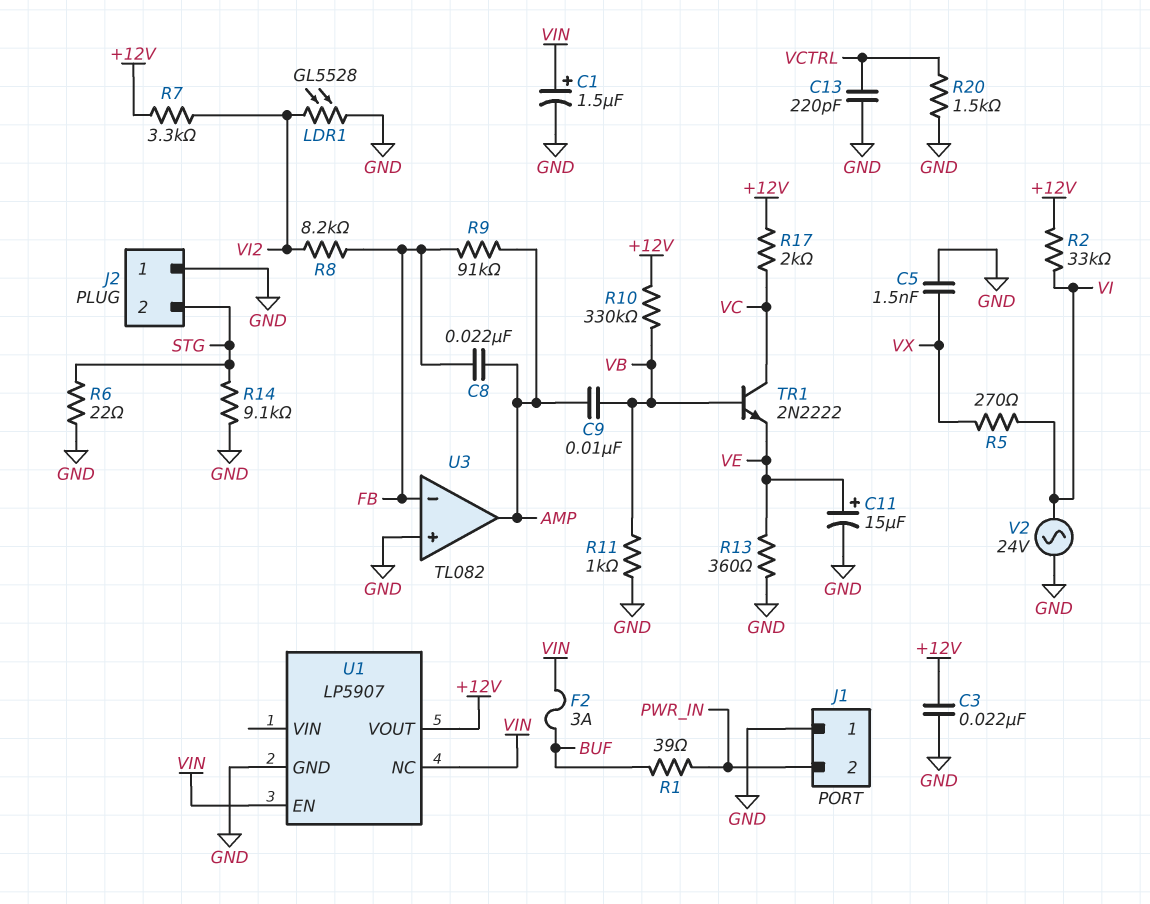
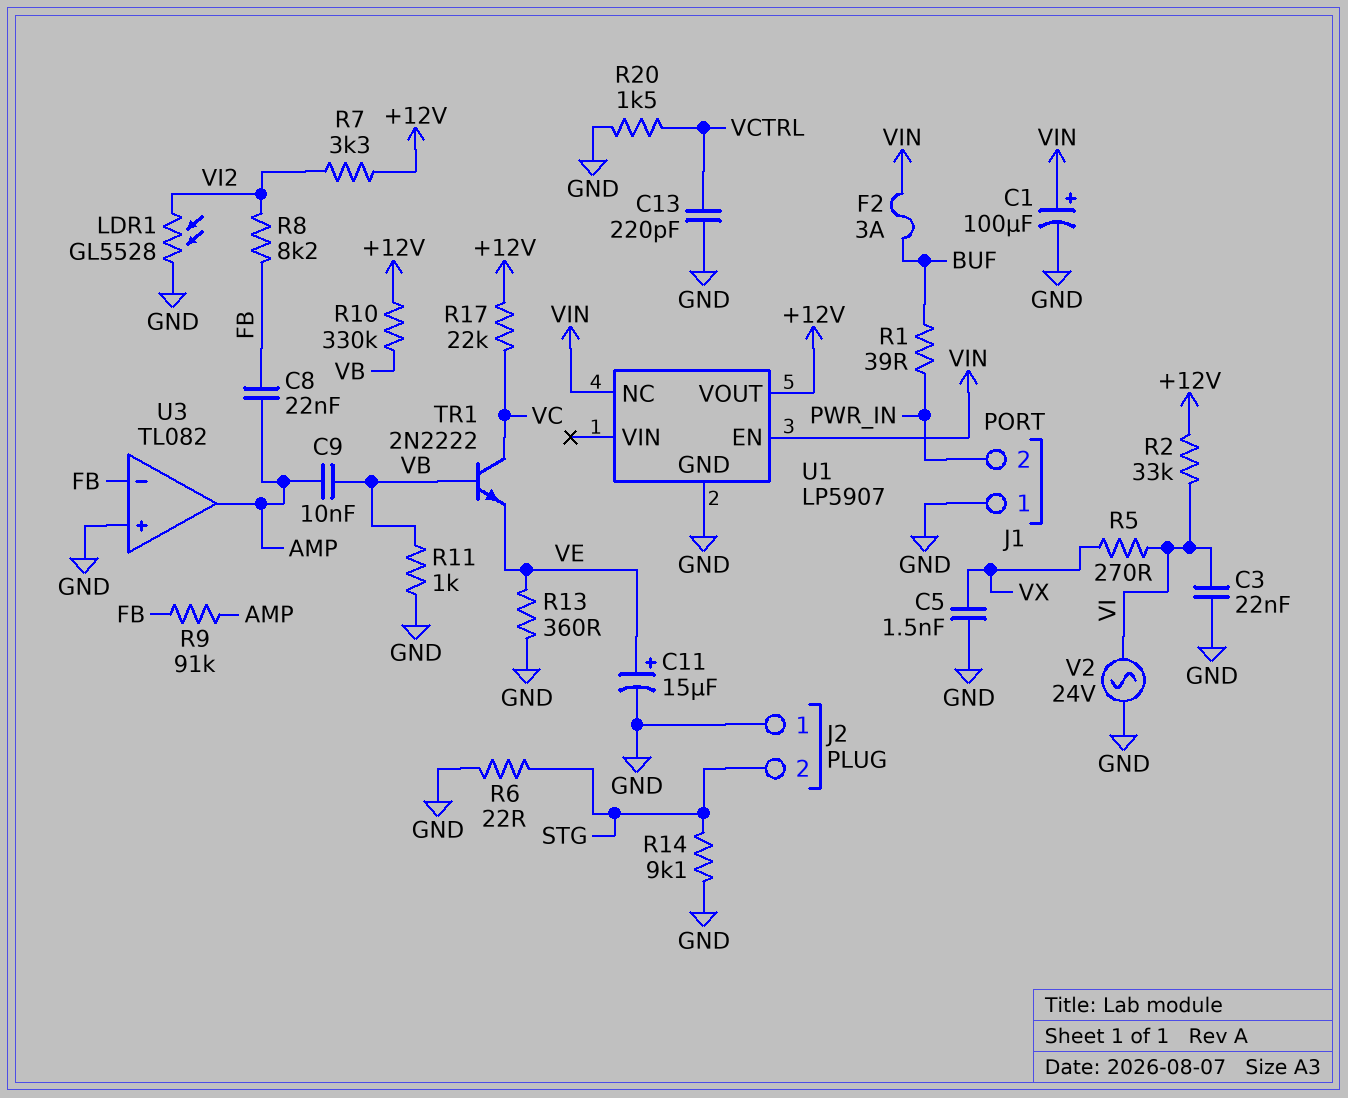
C1: 1.5uF (plus VIN, minus GND) -> 100uF (plus VIN, minus GND)
C3: 22nF (+12V, GND) -> 22nF (GND, VI)
R17: 2k (+12V, VC) -> 22k (+12V, VC)

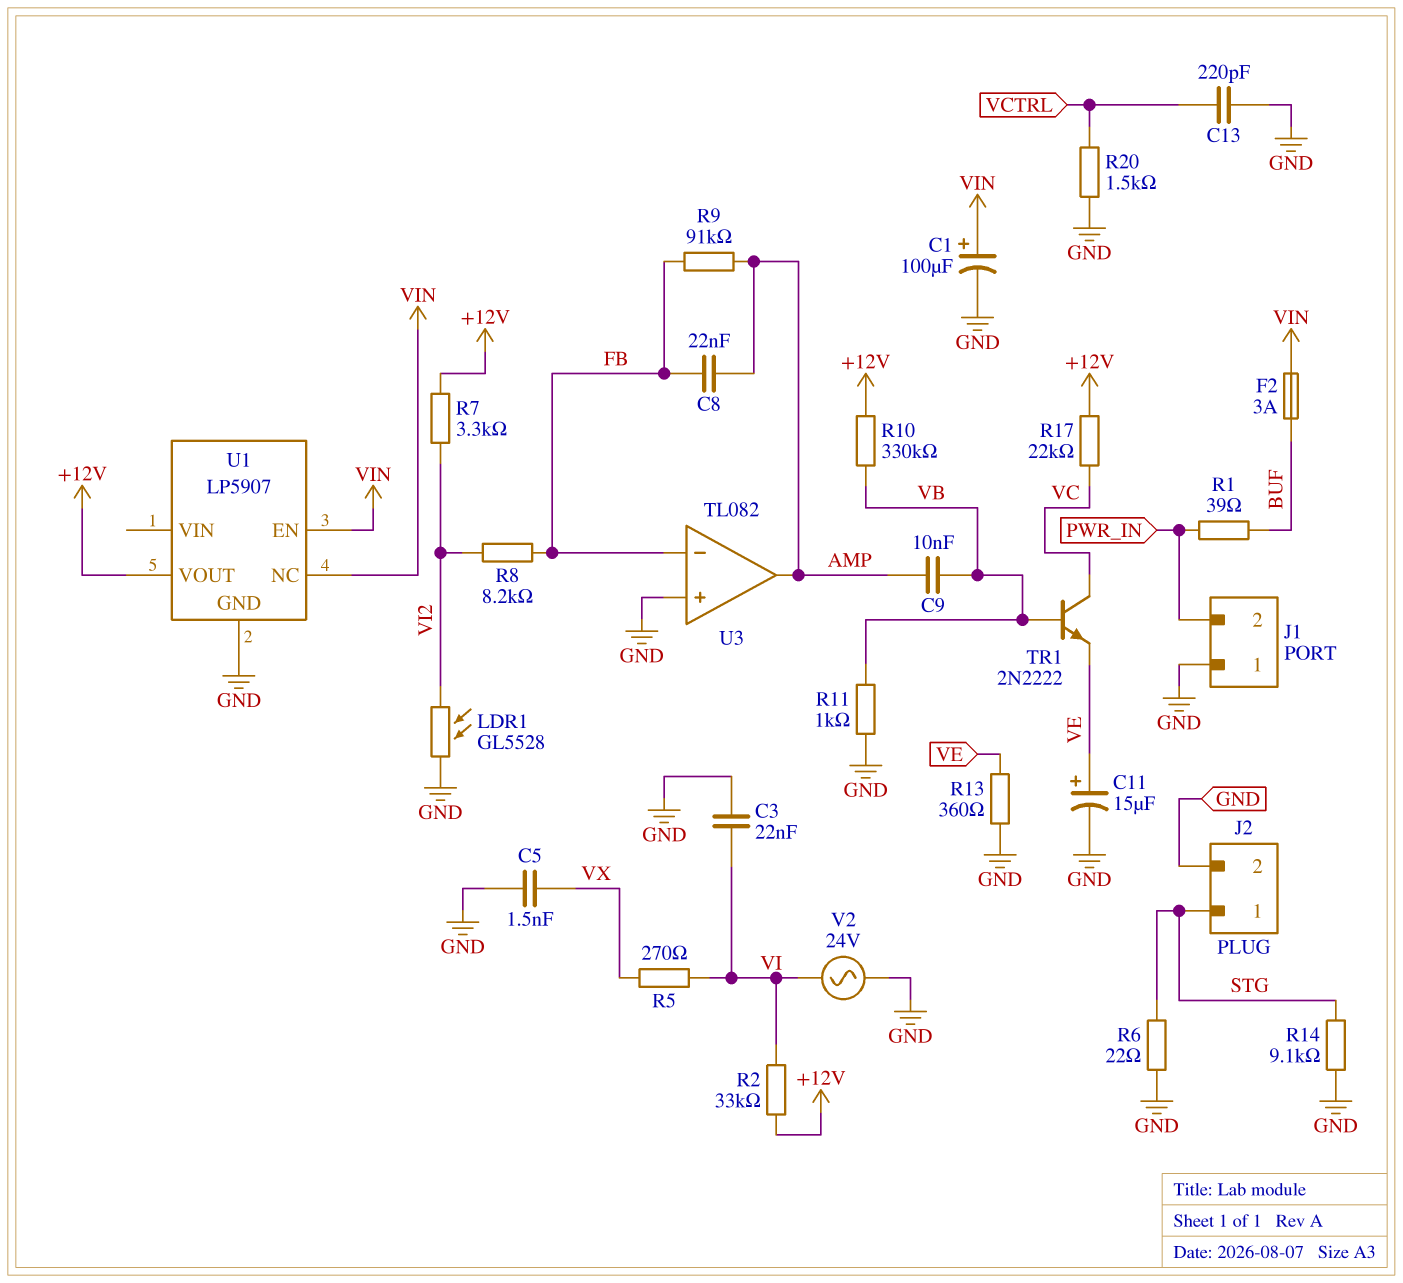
J2 pin 1: GND -> STG
J2 pin 2: STG -> GND

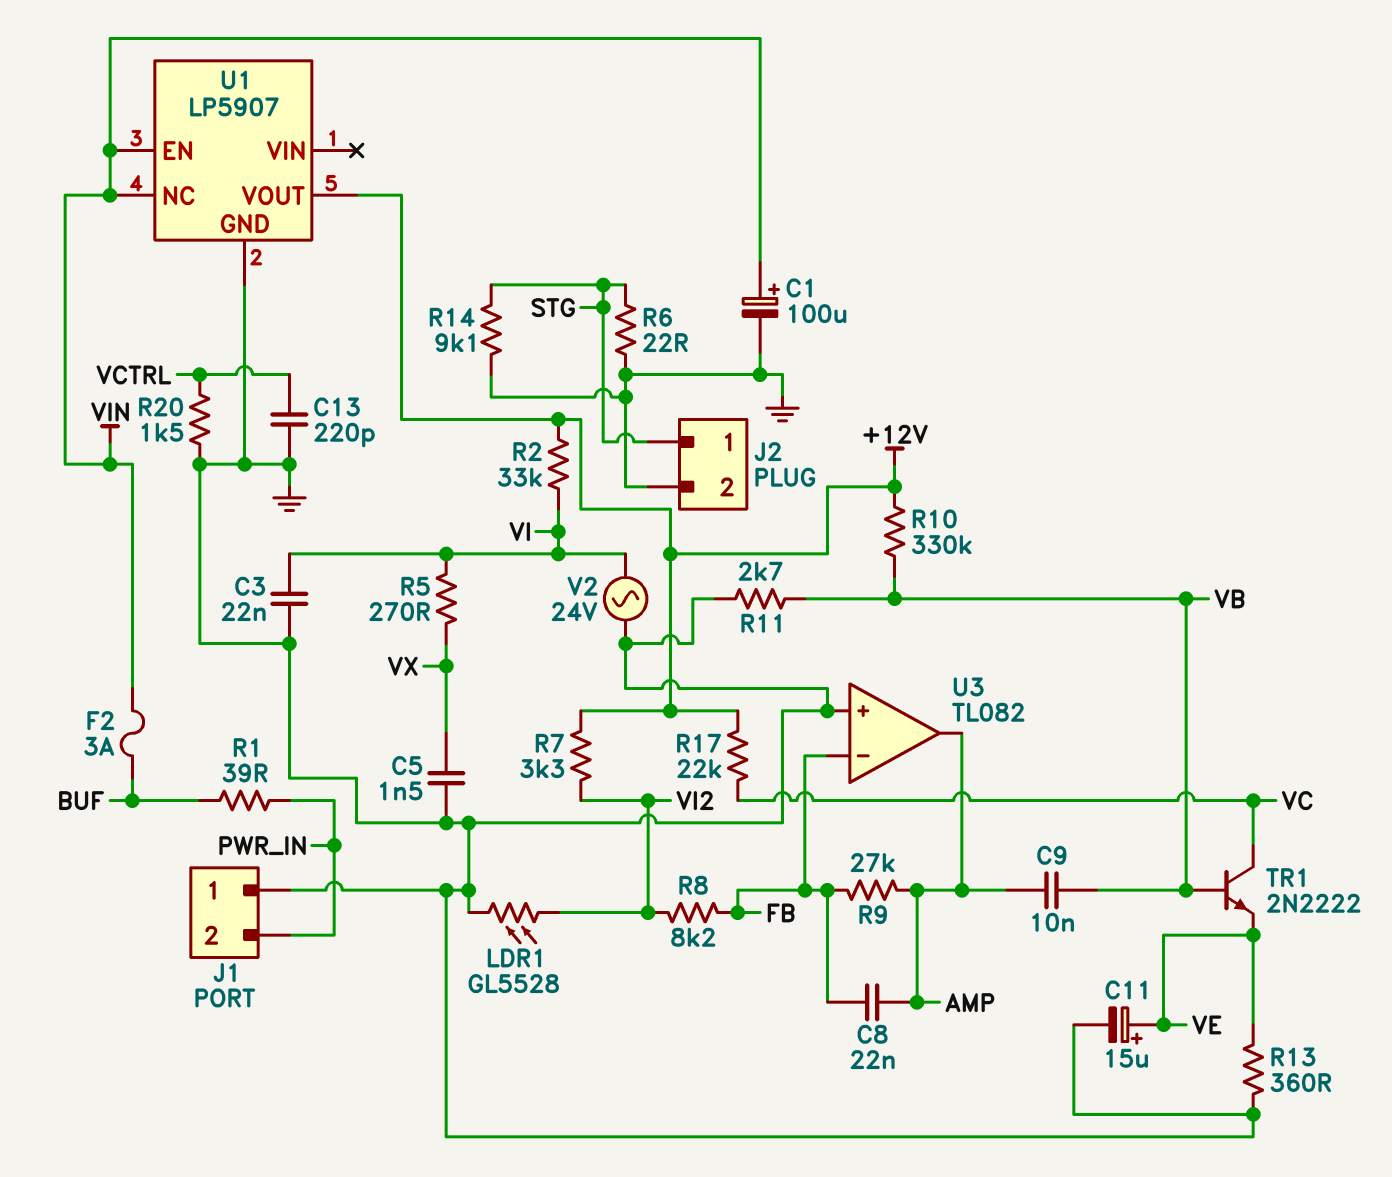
R9: 91k (AMP, FB) -> 27k (AMP, FB)
R11: 1k (GND, VB) -> 2.7k (GND, VB)

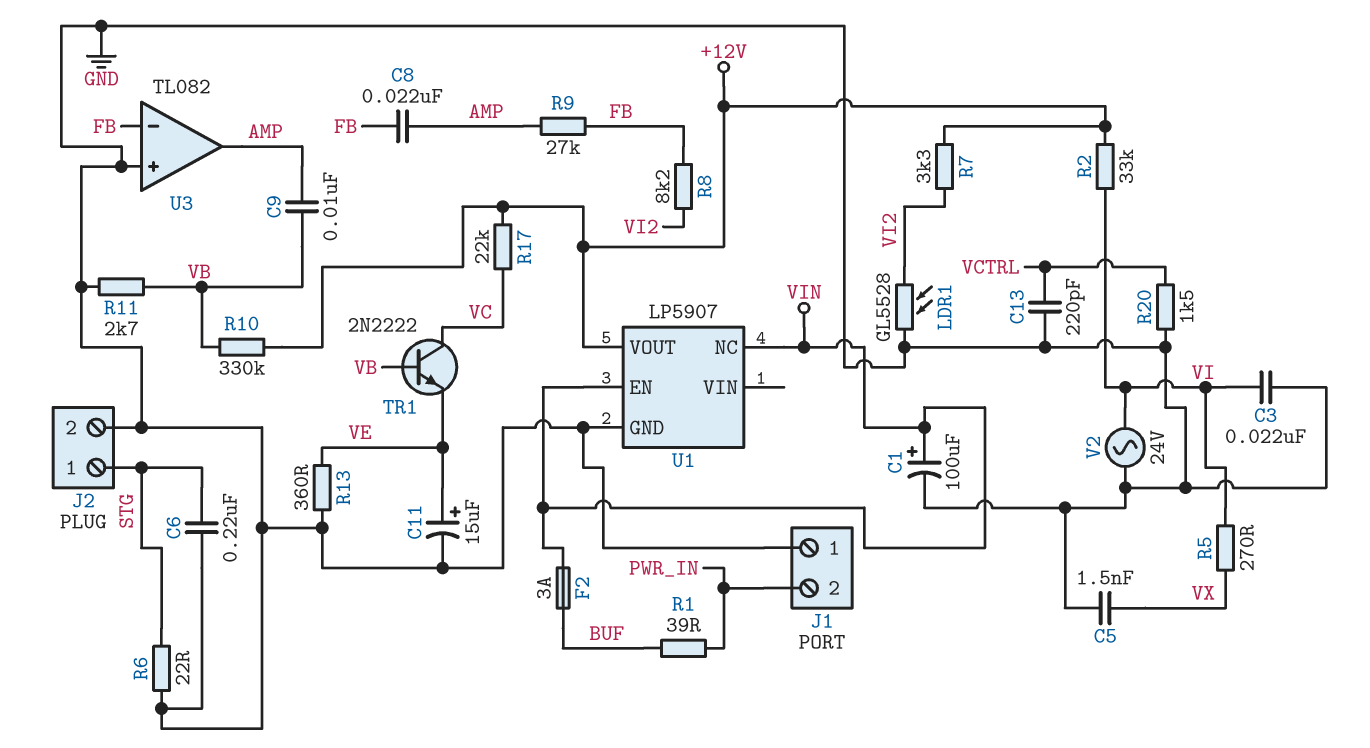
C6: none -> 220nF (GND, STG)
R14: 9.1k (GND, STG) -> none

